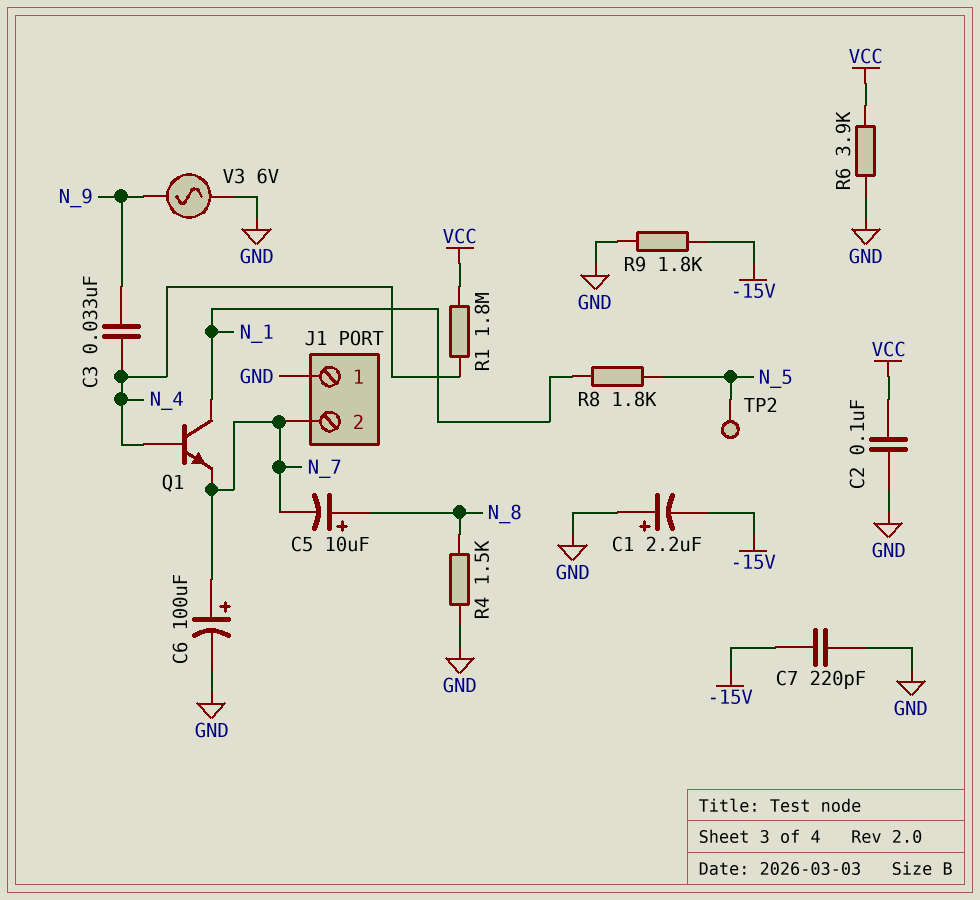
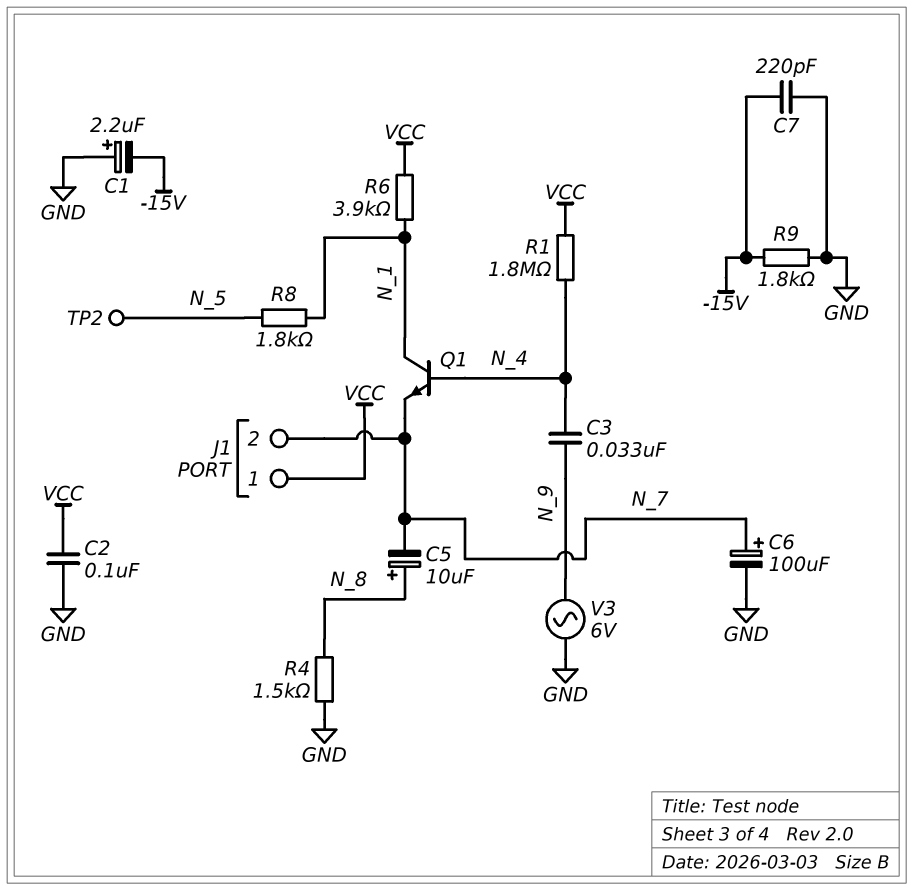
J1 pin 1: GND -> VCC
R6: 3.9k (GND, VCC) -> 3.9k (N_1, VCC)

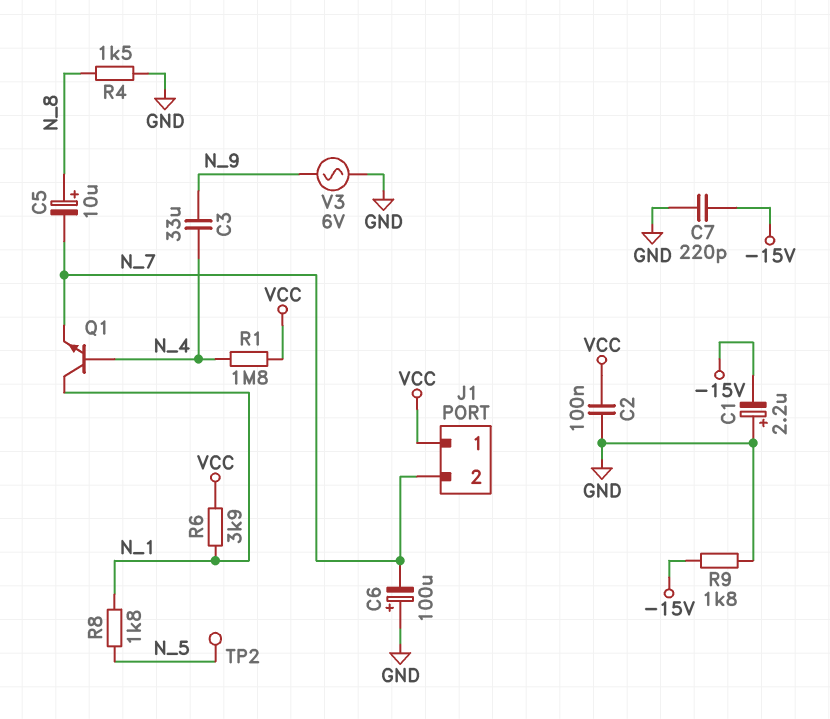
C3: 33nF (N_4, N_9) -> 33uF (N_4, N_9)
C6: 100uF (plus N_7, minus GND) -> 100uF (plus GND, minus N_7)

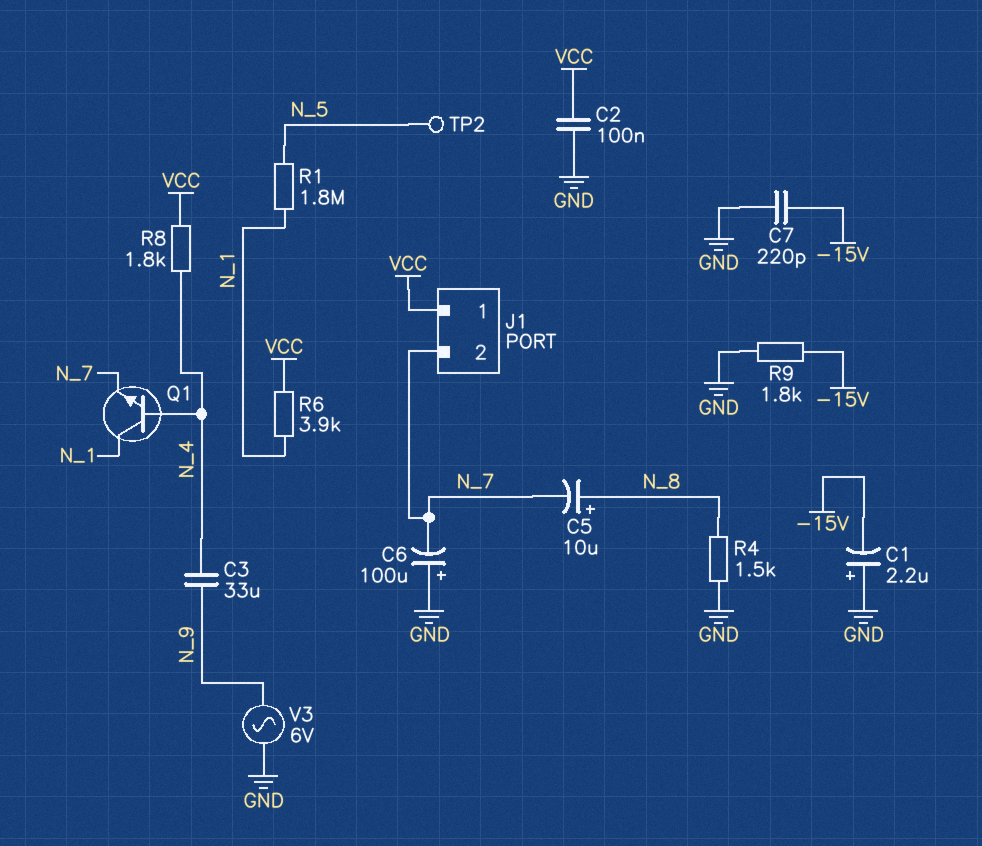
R1: 1.8M (N_4, VCC) -> 1.8M (N_1, N_5)
R8: 1.8k (N_1, N_5) -> 1.8k (N_4, VCC)

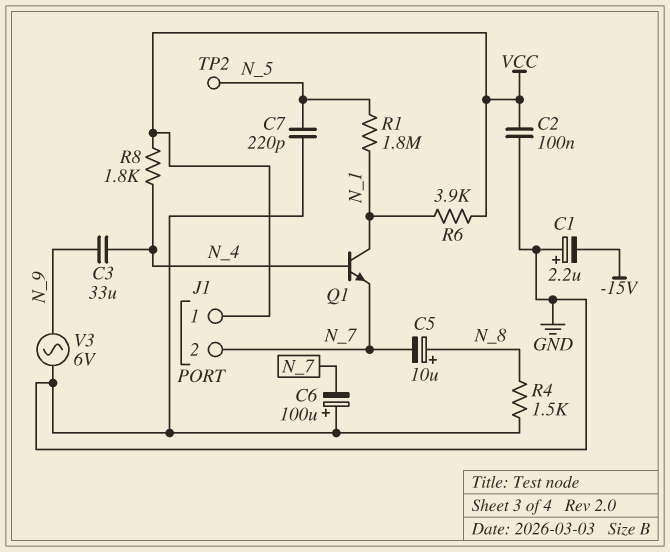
C7: 220pF (-15V, GND) -> 220pF (GND, N_5)
R9: 1.8k (-15V, GND) -> none

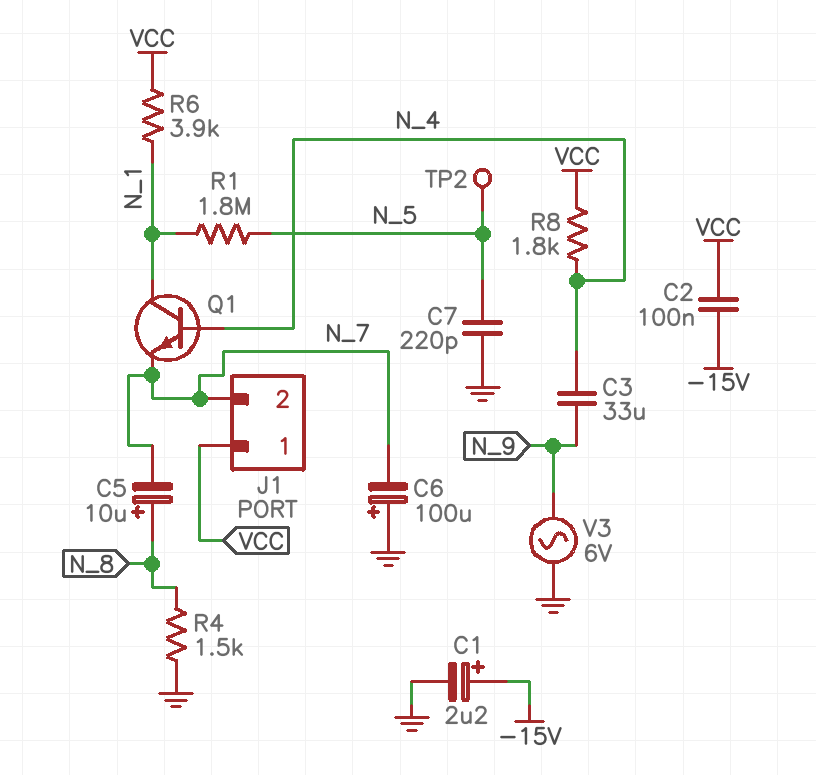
C1: 2.2uF (plus GND, minus -15V) -> 2.2uF (plus -15V, minus GND)
C2: 100nF (GND, VCC) -> 100nF (-15V, VCC)

